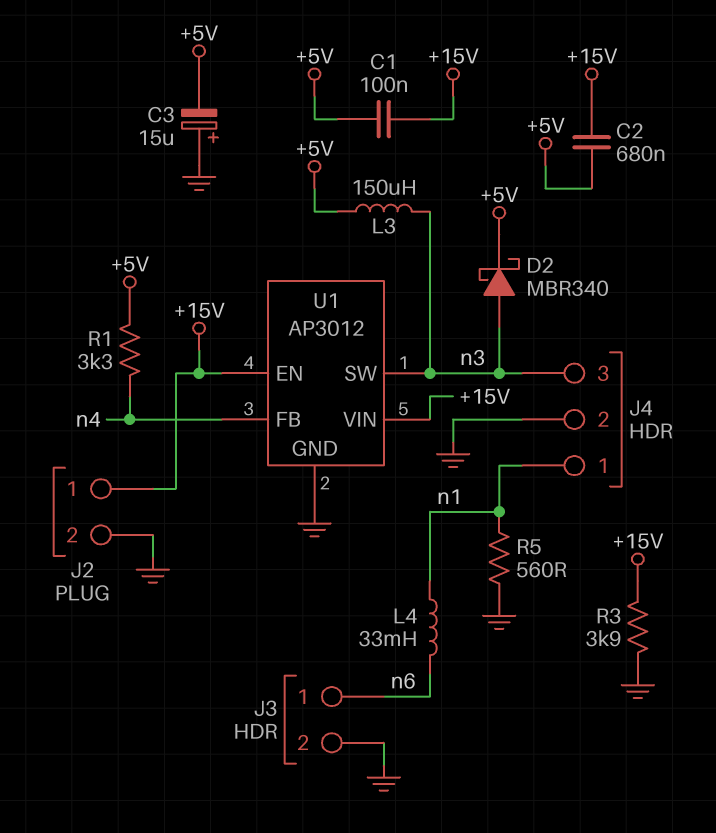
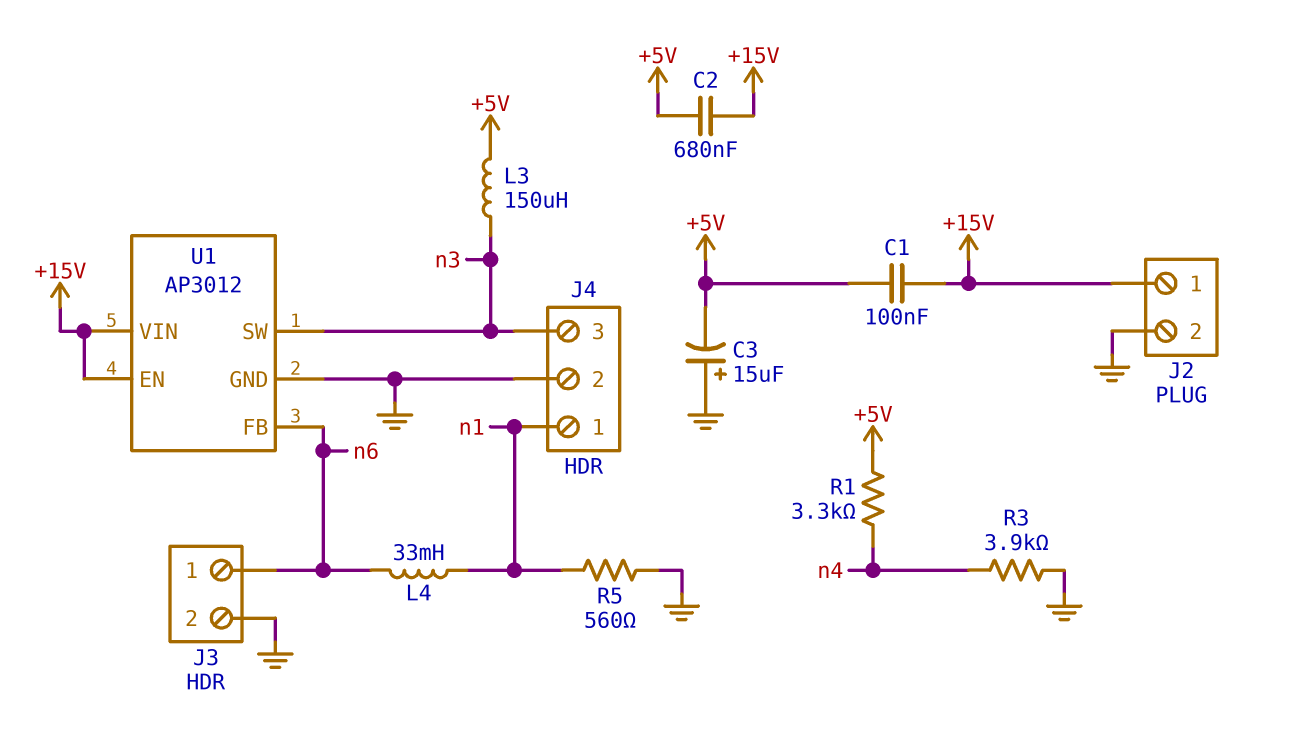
D2: schottky MBR340 (A n3, K +5V) -> none
R3: 3.9k (+15V, GND) -> 3.9k (GND, n4)
U1 pin FB: n4 -> n6

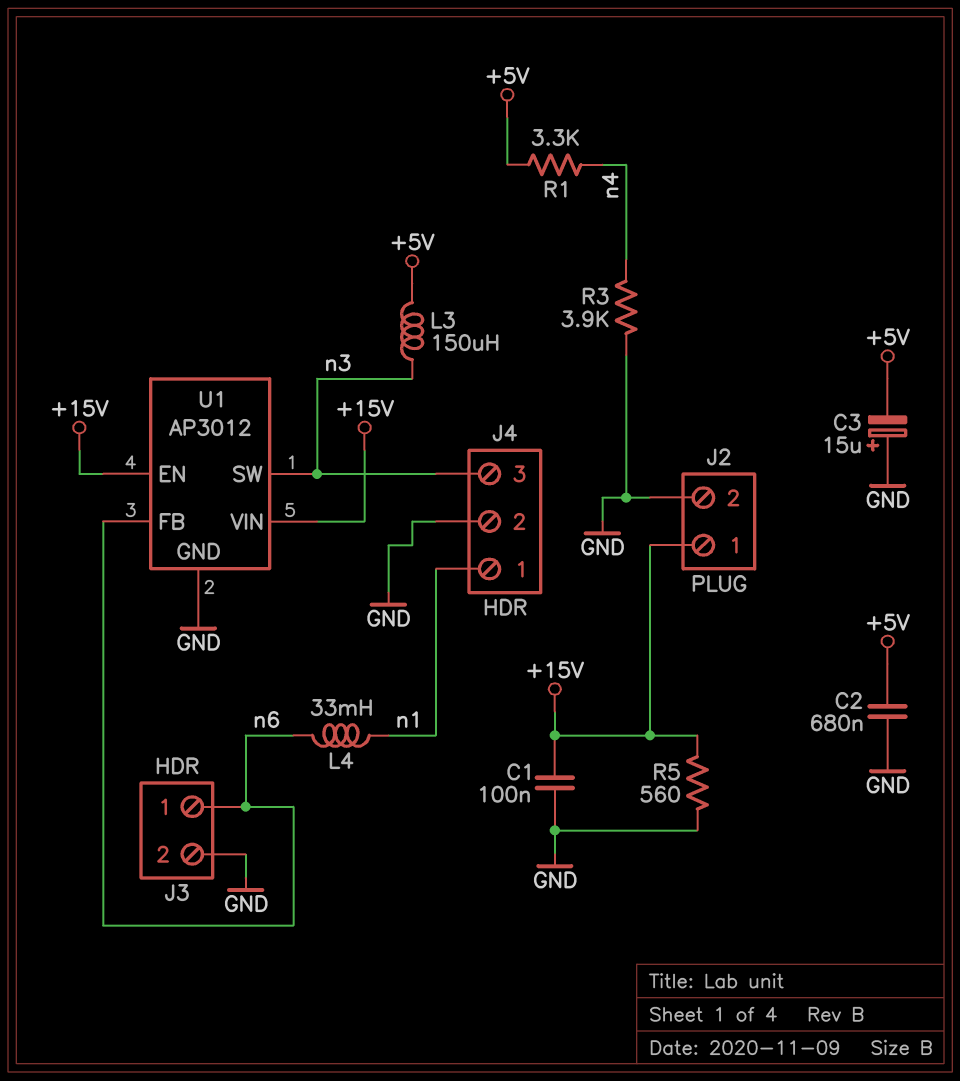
C1: 100nF (+5V, +15V) -> 100nF (+15V, GND)
C2: 680nF (+5V, +15V) -> 680nF (+5V, GND)
R5: 560 (GND, n1) -> 560 (+15V, GND)

